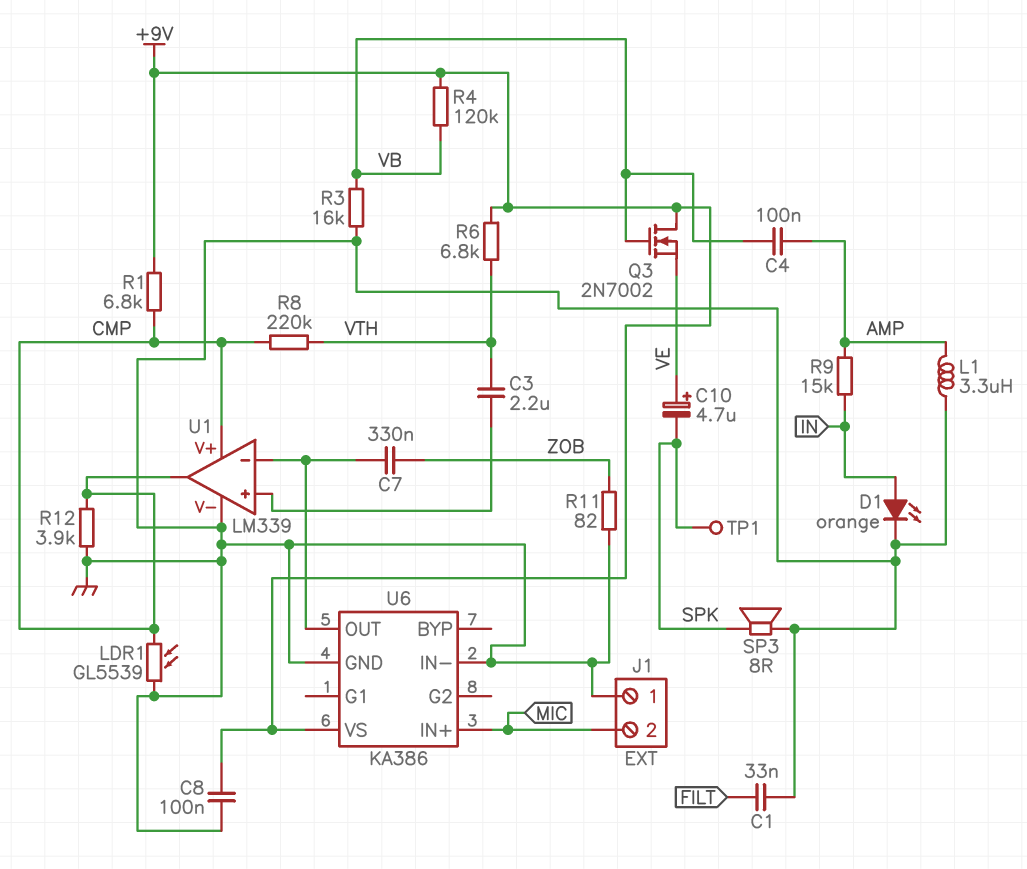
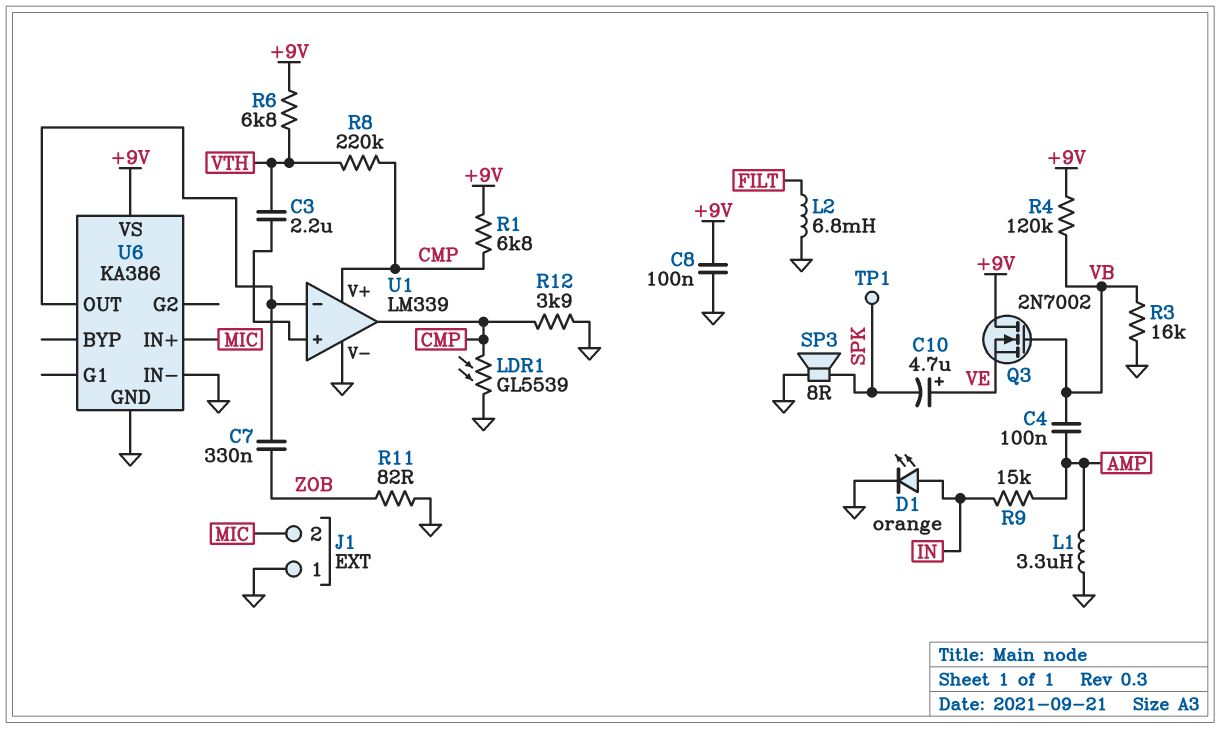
C1: 33nF (FILT, GND) -> none
L2: none -> 6.8mH (FILT, GND)

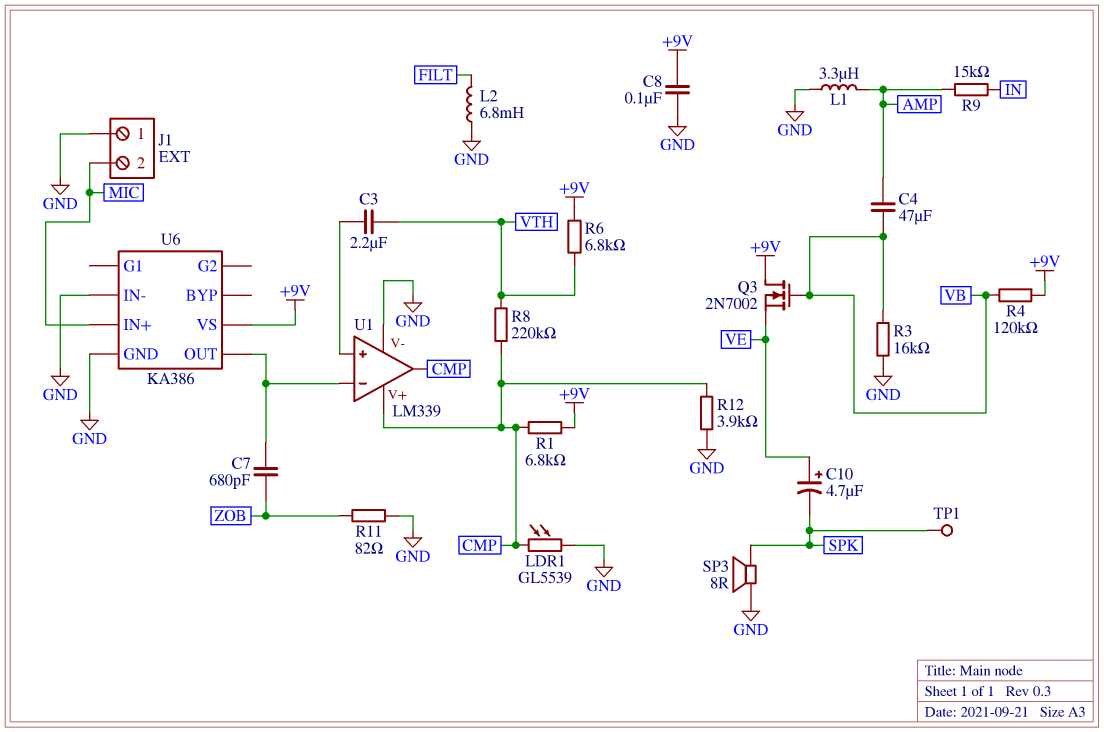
C4: 100nF (AMP, VB) -> 47uF (AMP, VB)
C7: 330nF (U1/in-, ZOB) -> 680pF (U1/in-, ZOB)
D1: LED orange (A IN, K GND) -> none

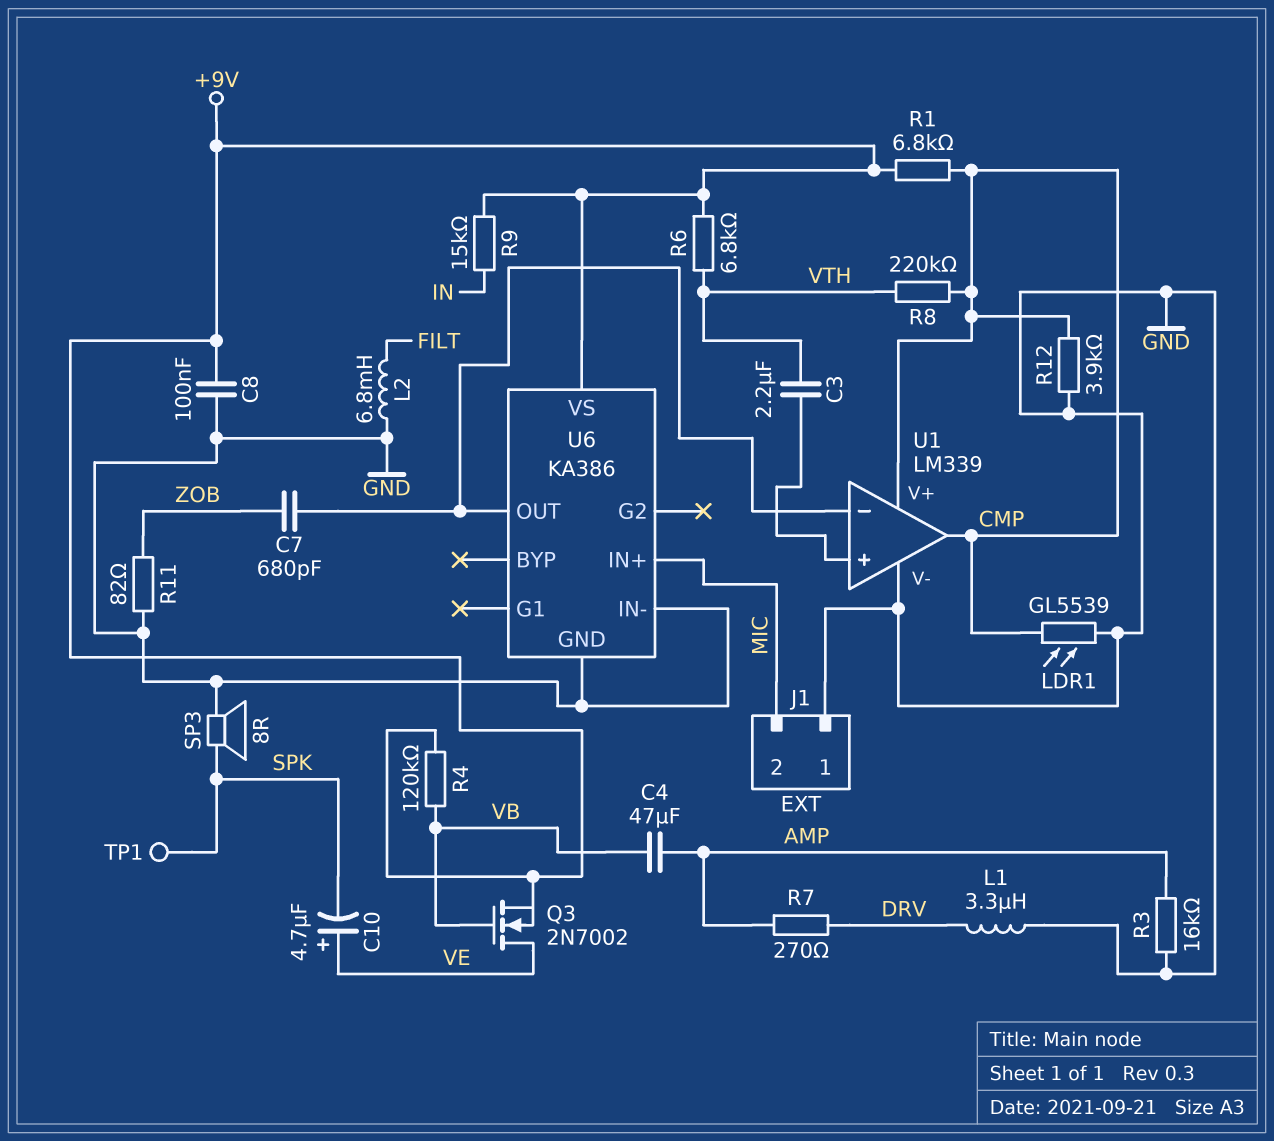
L1: 3.3uH (AMP, GND) -> 3.3uH (DRV, GND)
Q3: NMOS 2N7002 (G VB, D +9V, S VE) -> NMOS 2N7002 (G VB, D VE, S +9V)
R3: 16k (GND, VB) -> 16k (AMP, GND)
R7: none -> 270 (AMP, DRV)
R9: 15k (AMP, IN) -> 15k (+9V, IN)

